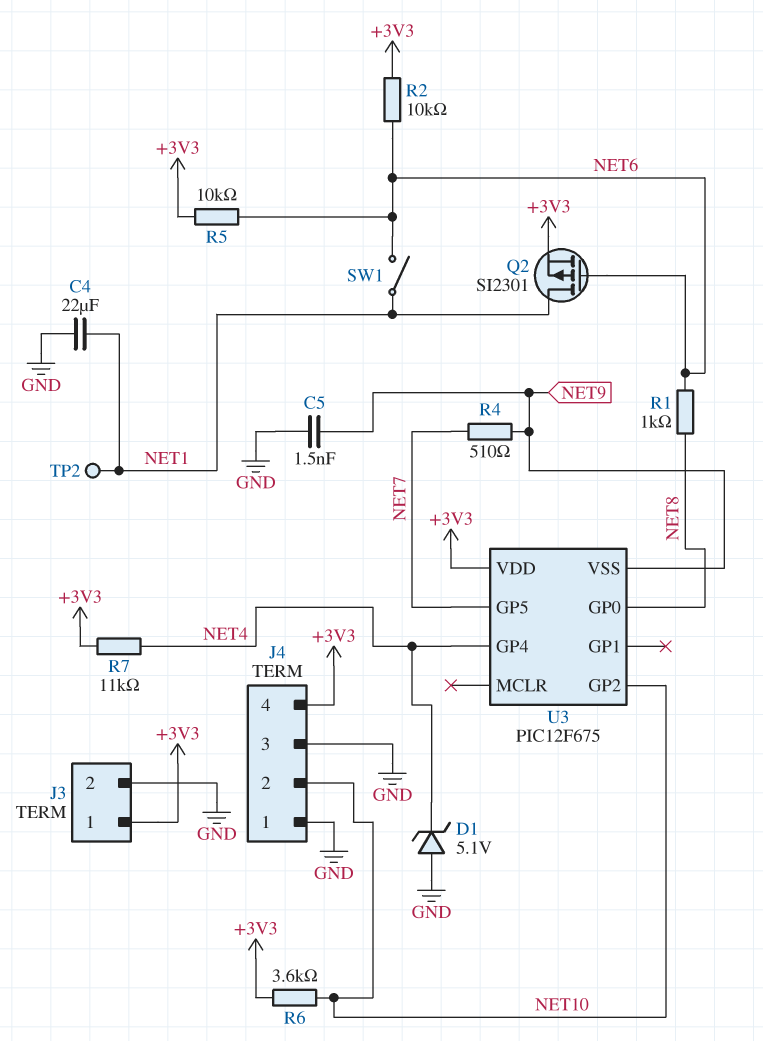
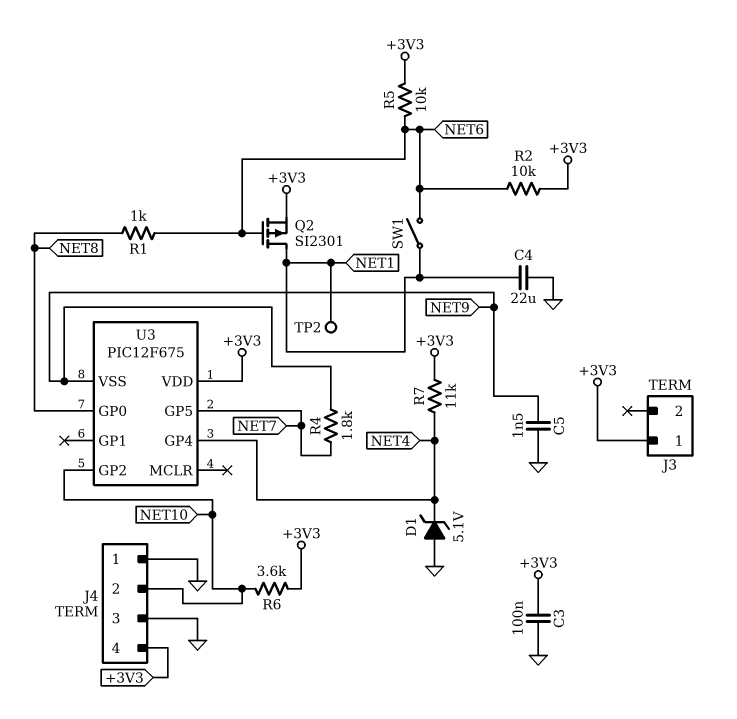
C3: none -> 100nF (+3V3, GND)
J3 pin 2: GND -> none
R4: 510 (NET7, NET9) -> 1.8k (NET7, NET9)

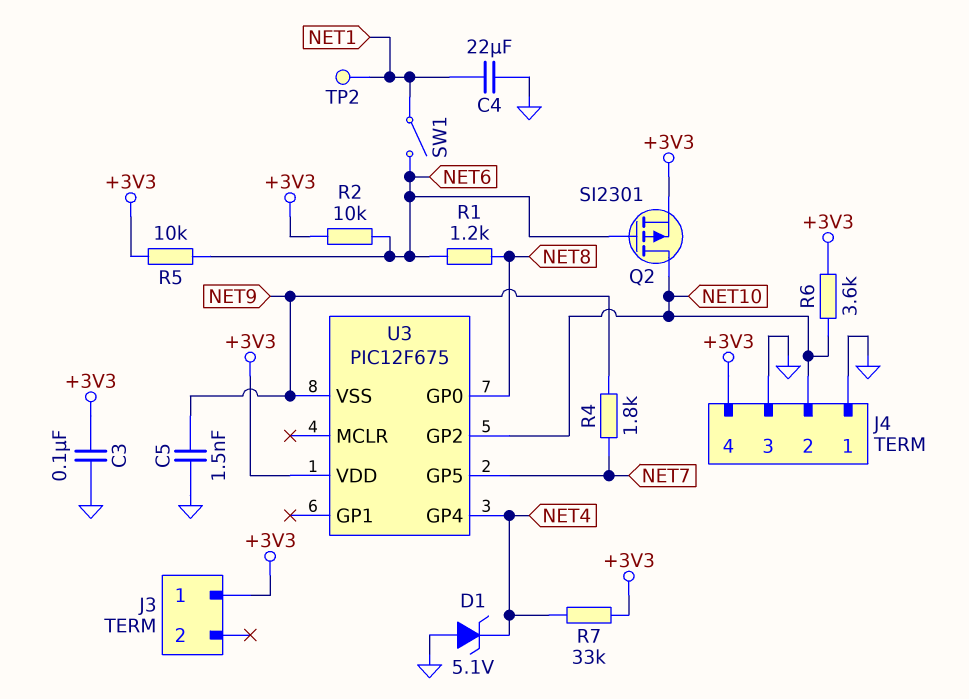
Q2: PMOS SI2301 (G NET6, D NET1, S +3V3) -> PMOS SI2301 (G NET6, D NET10, S +3V3)
R1: 1k (NET6, NET8) -> 1.2k (NET6, NET8)
R7: 11k (+3V3, NET4) -> 33k (+3V3, NET4)

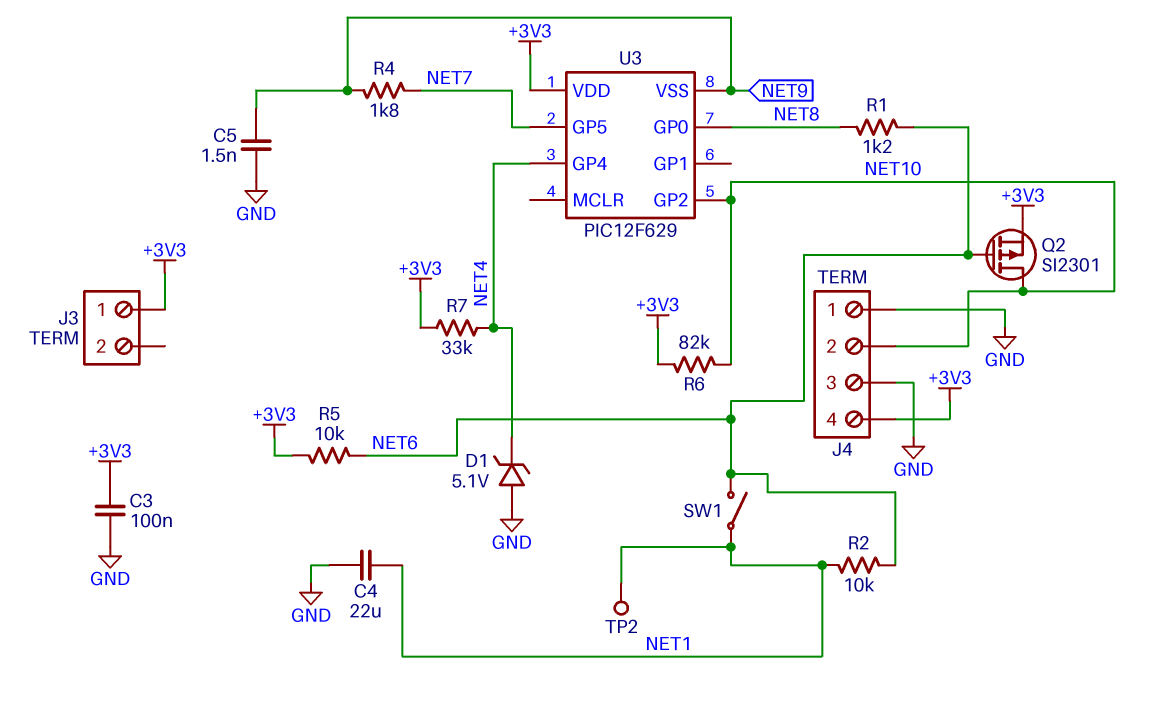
R2: 10k (+3V3, NET6) -> 10k (NET1, NET6)
R6: 3.6k (+3V3, NET10) -> 82k (+3V3, NET10)
U3: PIC12F675 -> PIC12F629

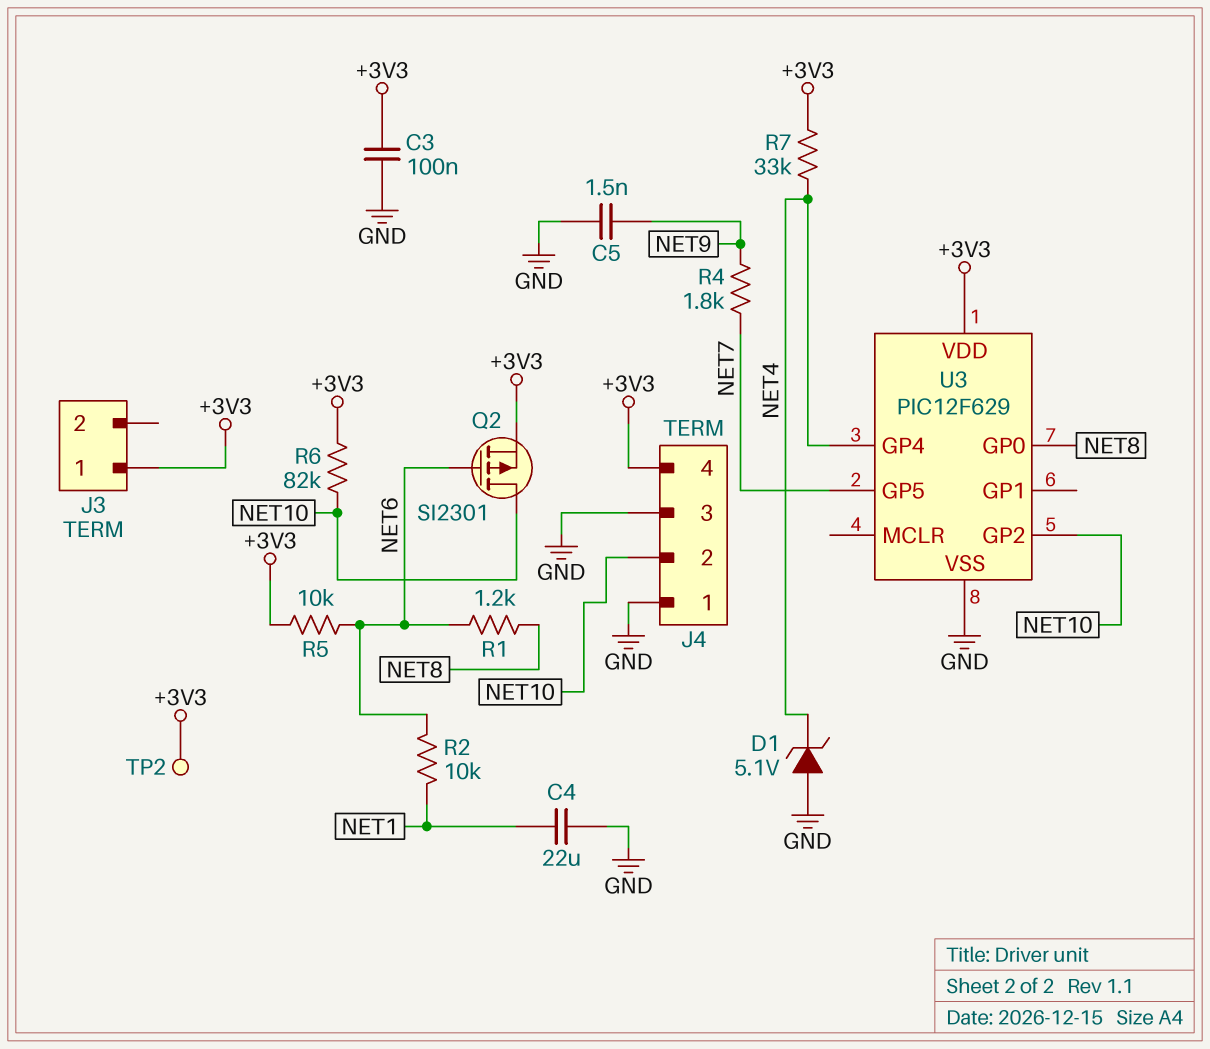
SW1: switch (NET1, NET6) -> none
TP2: test point (NET1) -> test point (+3V3)
U3 pin VSS: NET9 -> GND

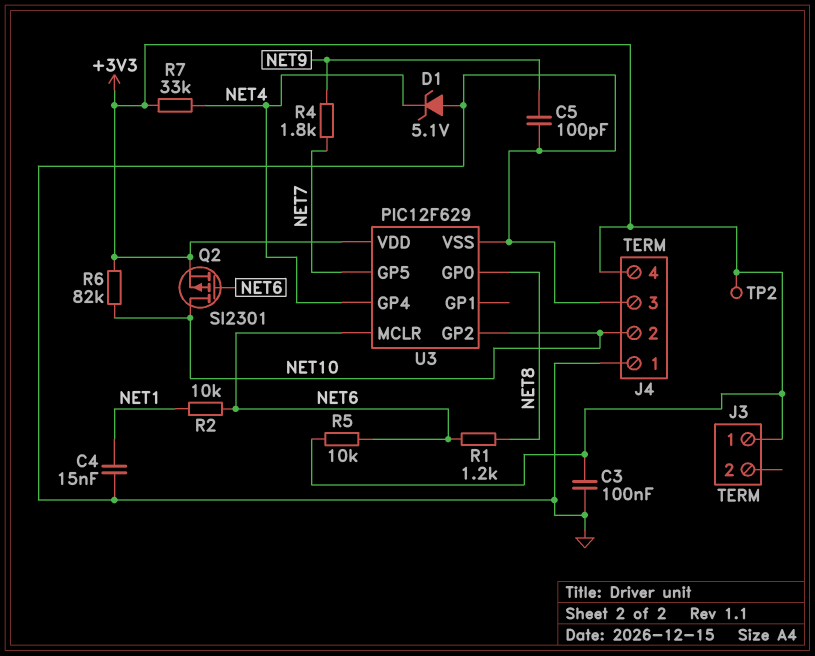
C4: 22uF (GND, NET1) -> 15nF (GND, NET1)
C5: 1.5nF (GND, NET9) -> 100pF (GND, NET9)
U3 pin MCLR: none -> NET6

